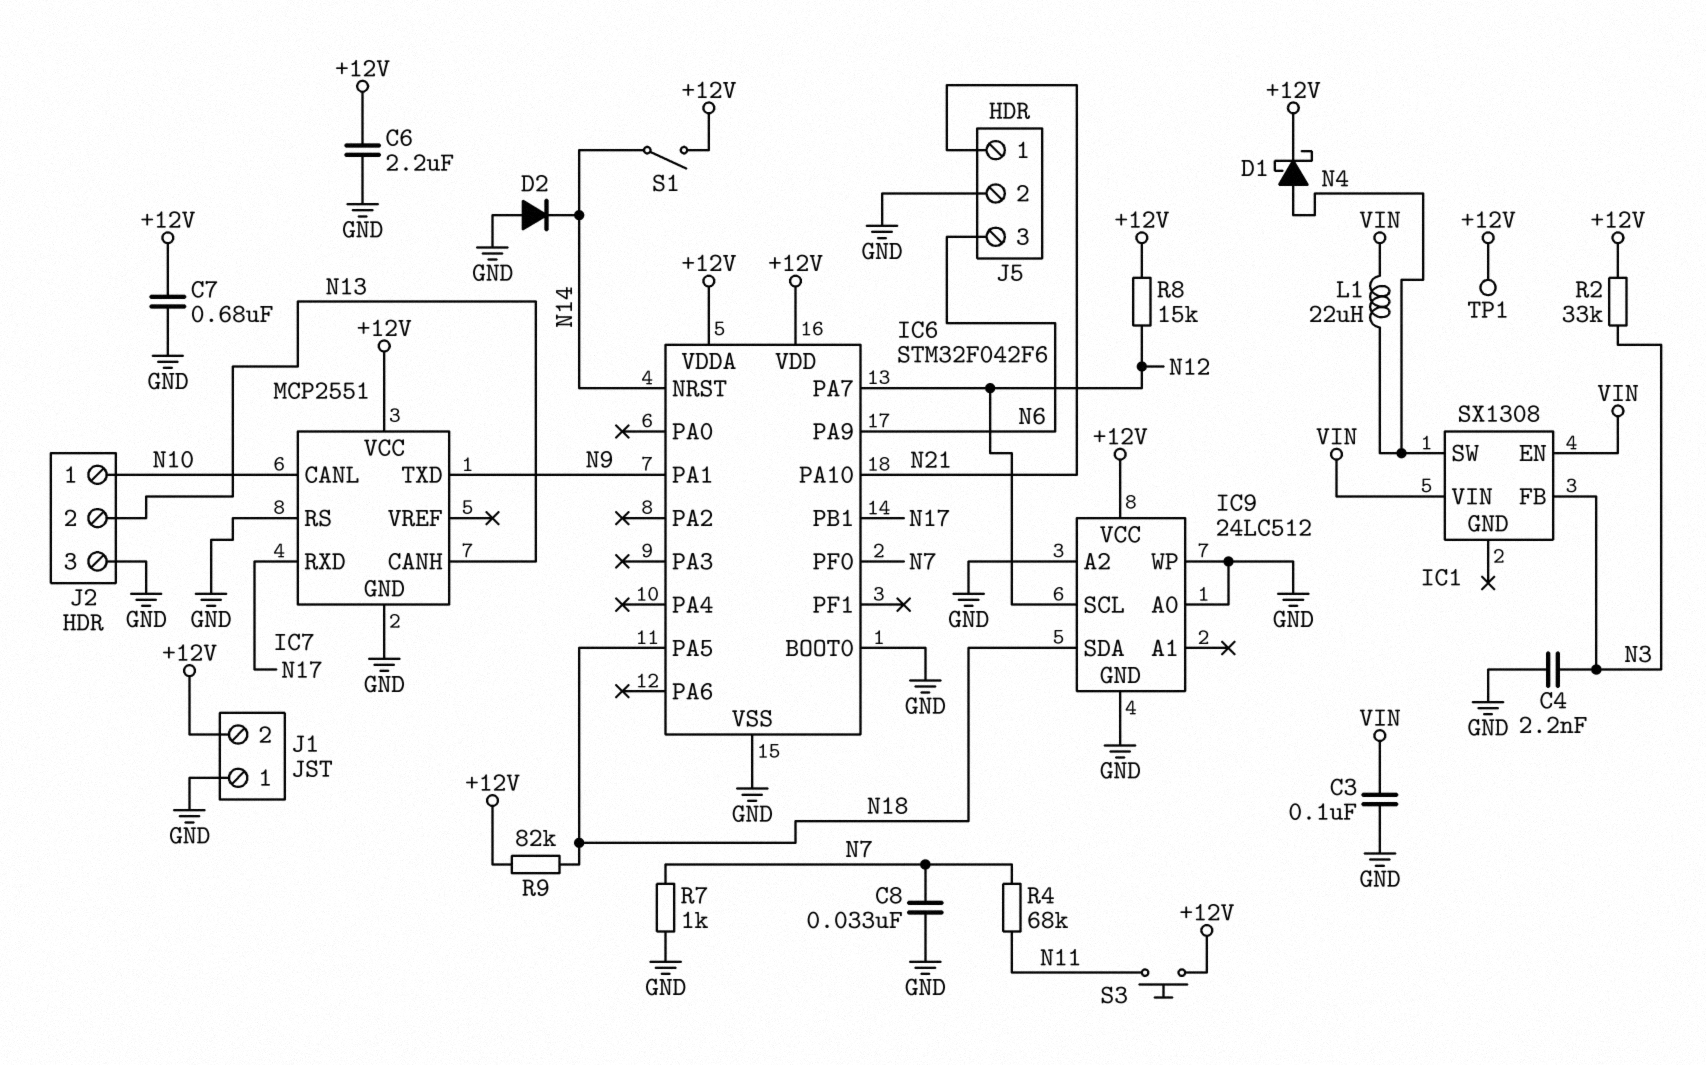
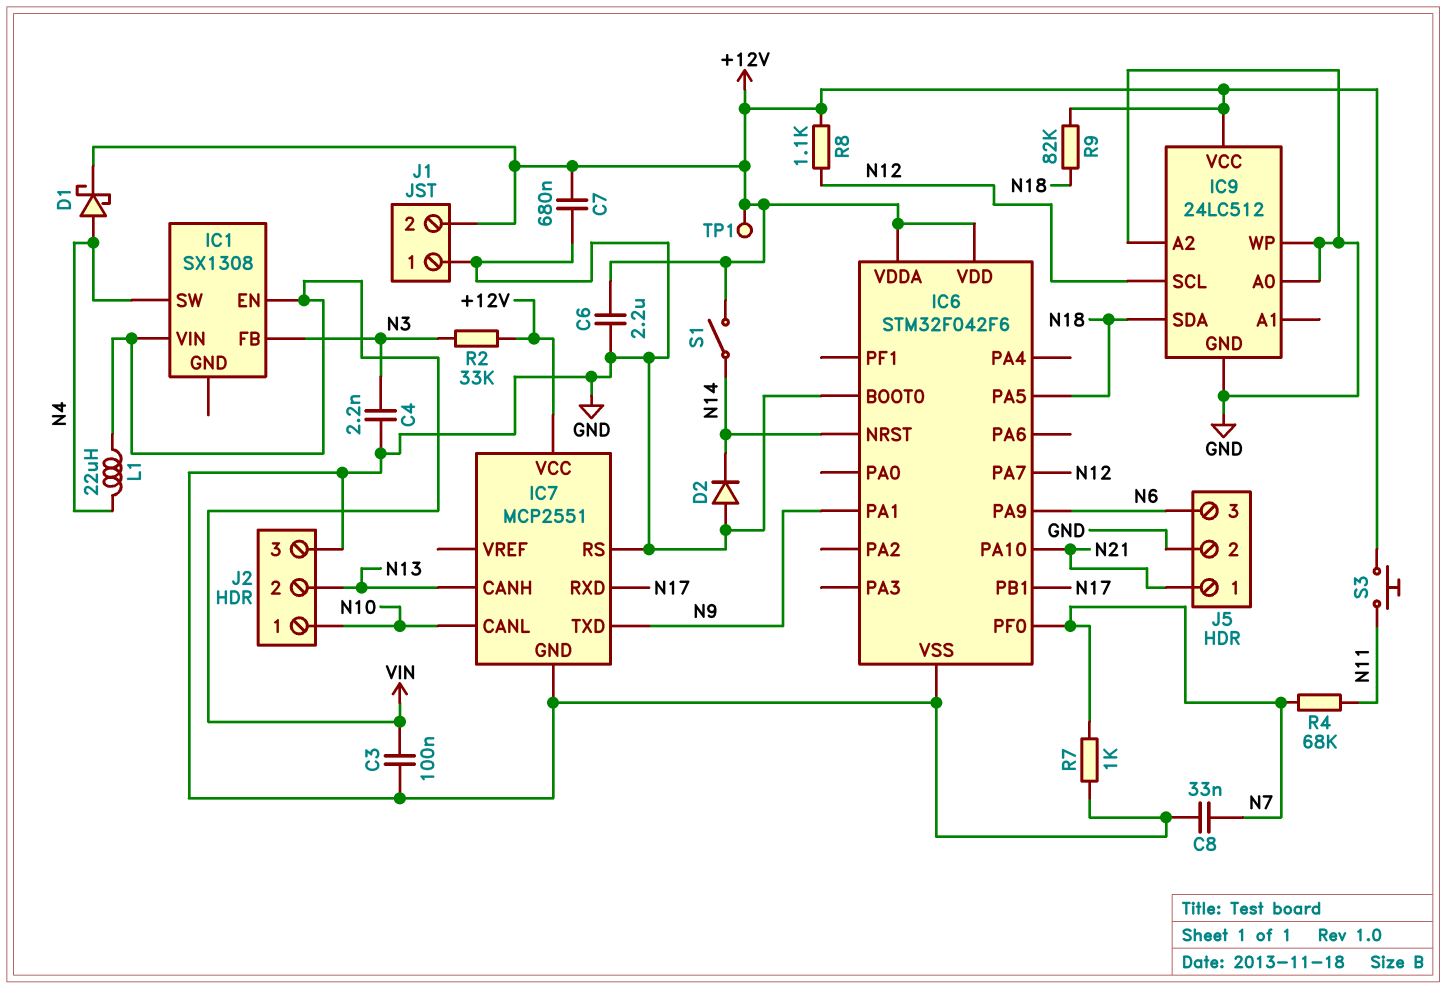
R8: 15k (+12V, N12) -> 1.1k (+12V, N12)

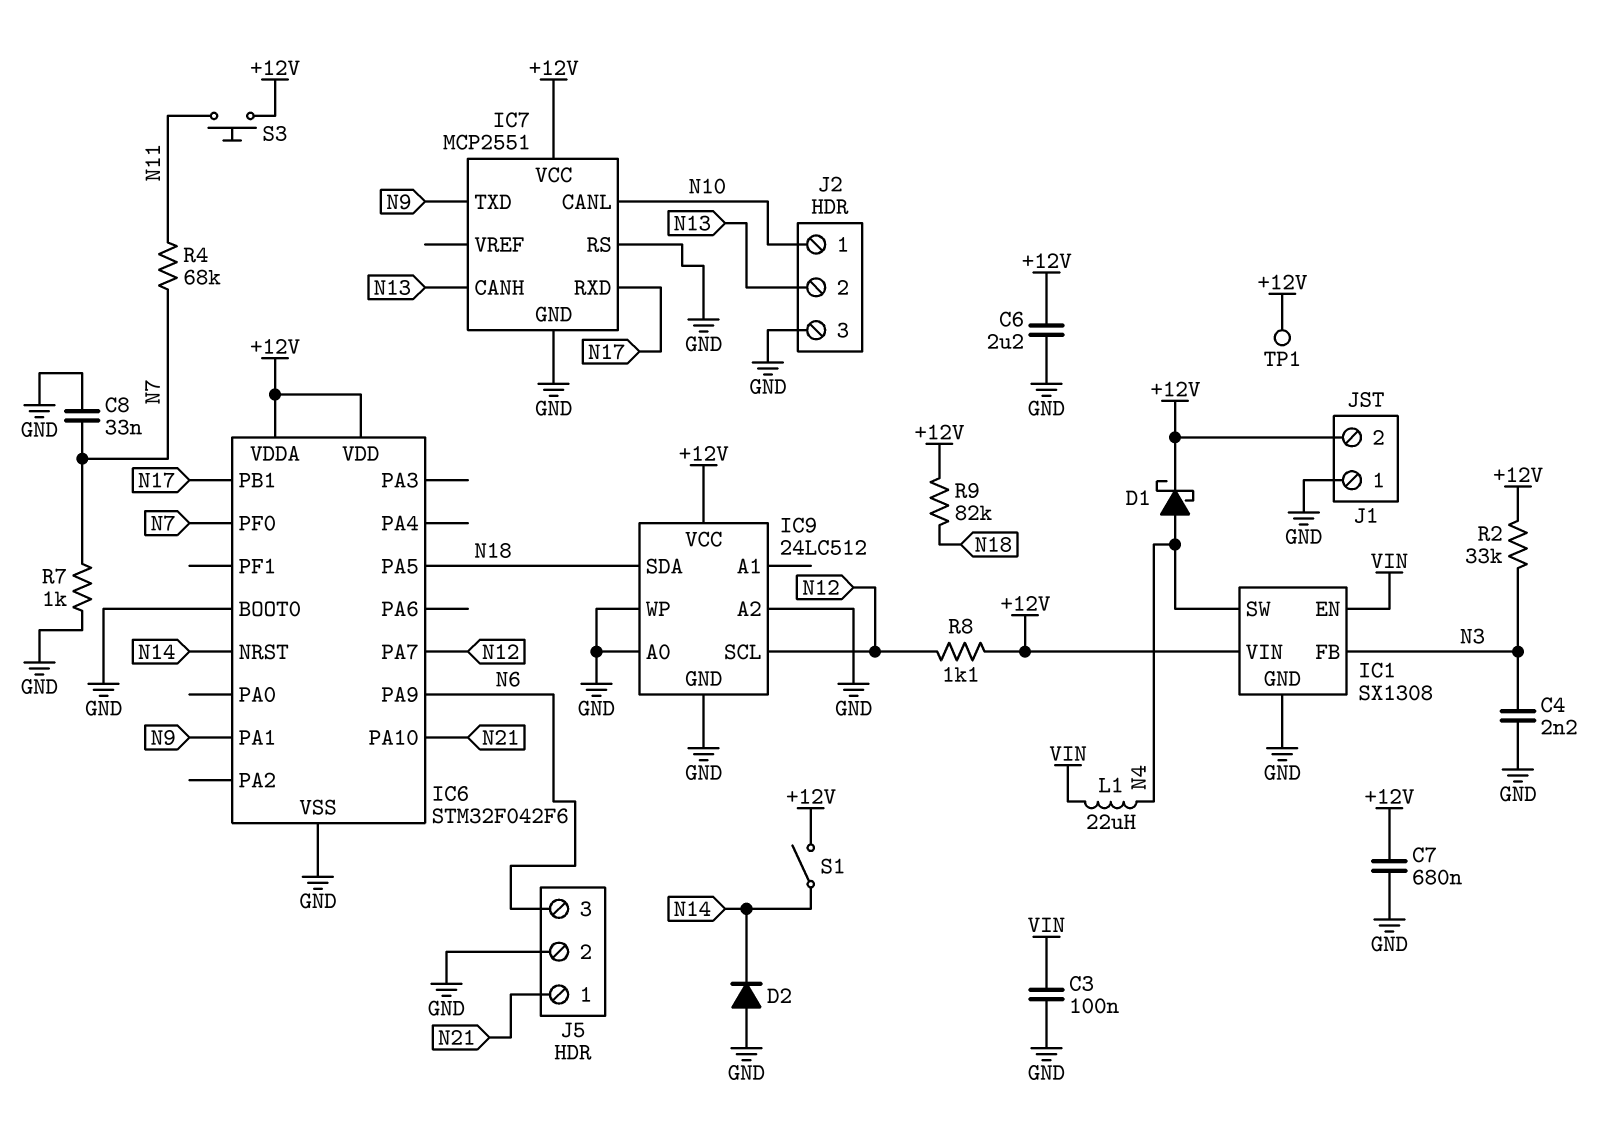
IC1 pin GND: none -> GND
IC1 pin VIN: VIN -> +12V

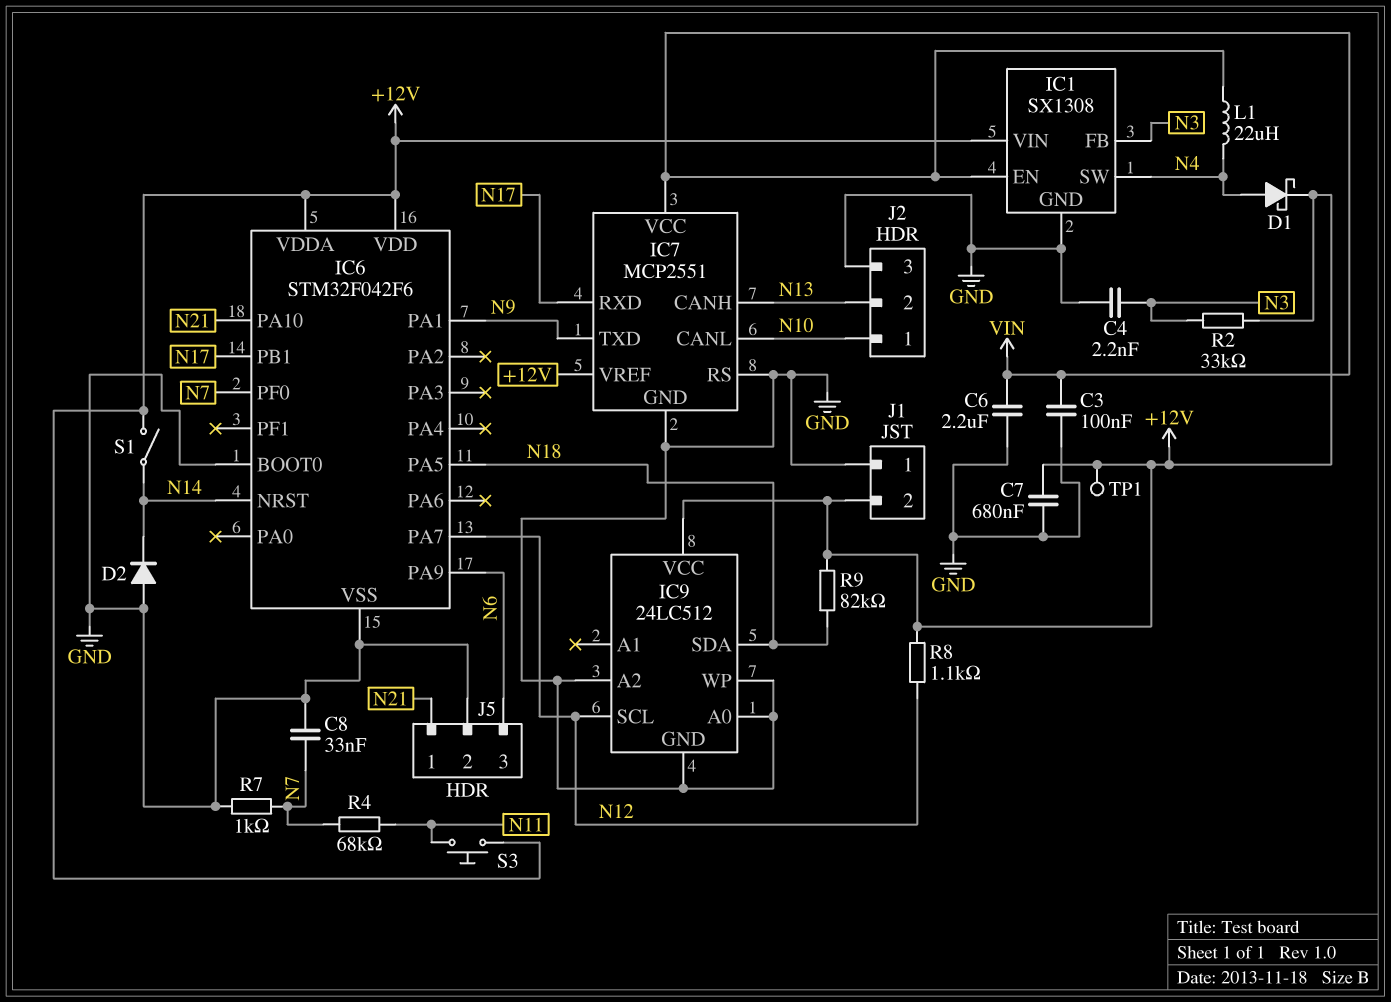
C6: 2.2uF (+12V, GND) -> 2.2uF (GND, VIN)
IC7 pin VCC: +12V -> VIN
IC7 pin VREF: none -> +12V

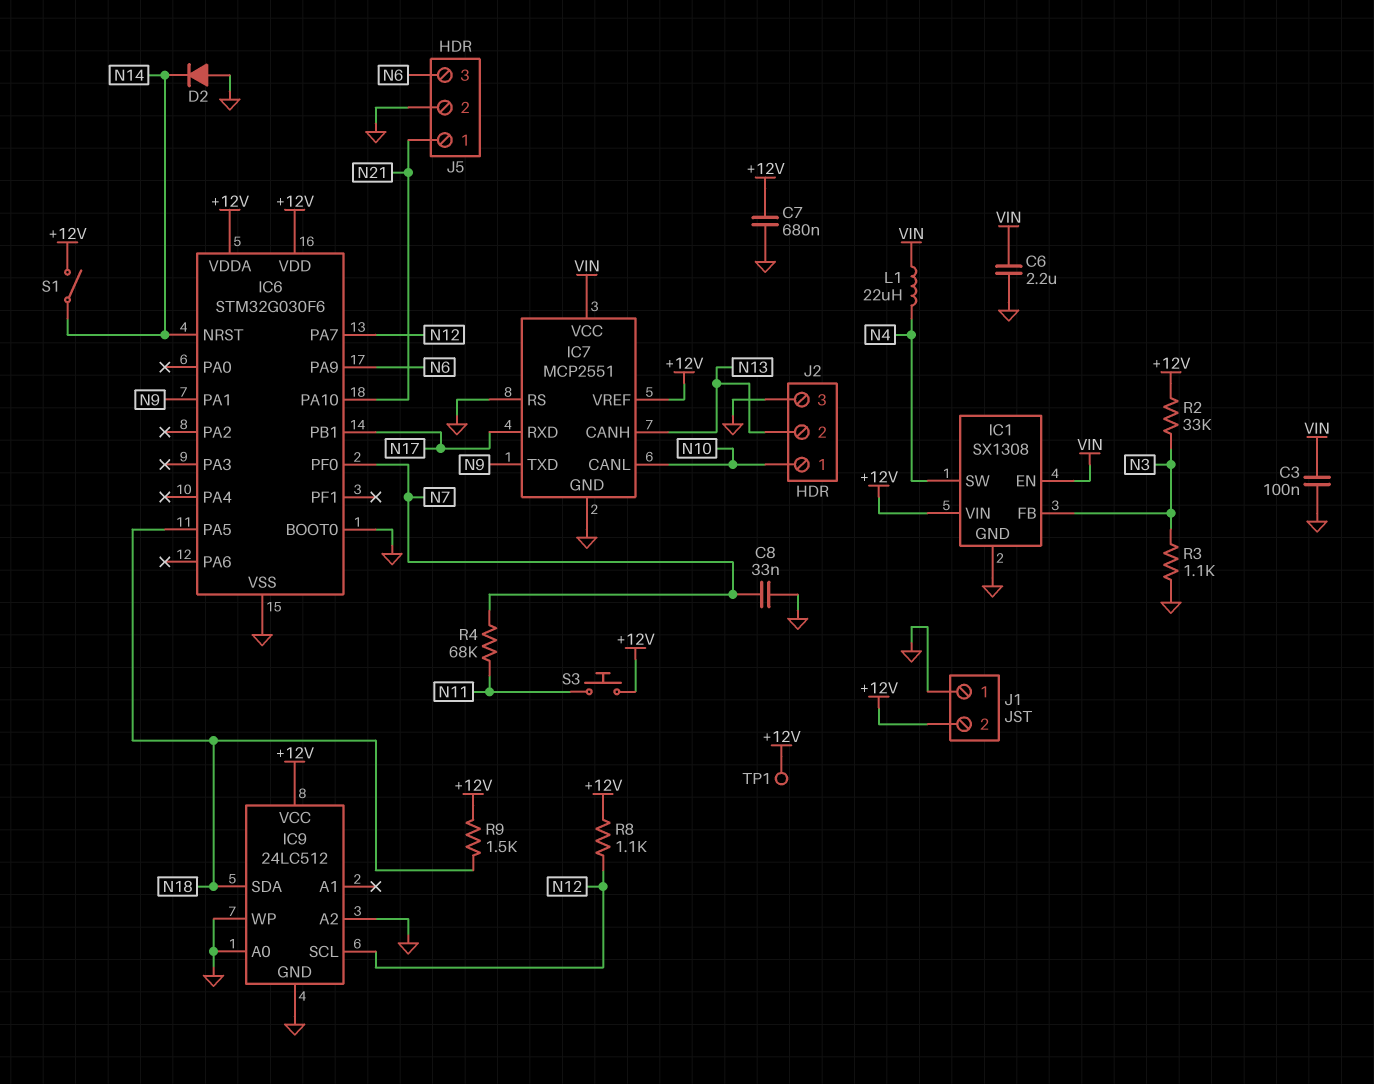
C4: 2.2nF (GND, N3) -> none
D1: schottky (A N4, K +12V) -> none
IC6: STM32F042F6 -> STM32G030F6
R3: none -> 1.1k (GND, N3)
R7: 1k (GND, N7) -> none
R9: 82k (+12V, N18) -> 1.5k (+12V, N18)

